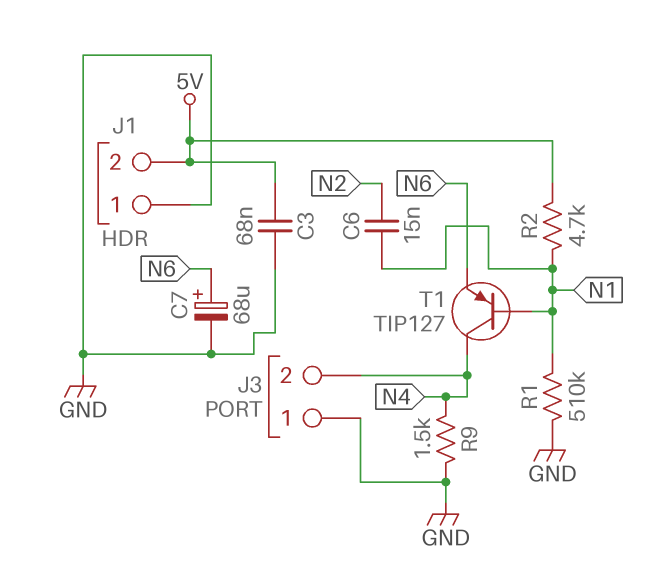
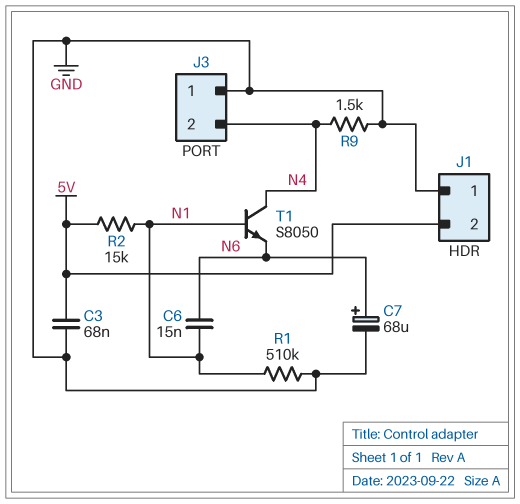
C6: 15nF (N1, N2) -> 15nF (N1, N6)
R2: 4.7k (5V, N1) -> 15k (5V, N1)
T1: PNP TIP127 (B N1, C N4, E N6) -> NPN S8050 (B N1, C N4, E N6)

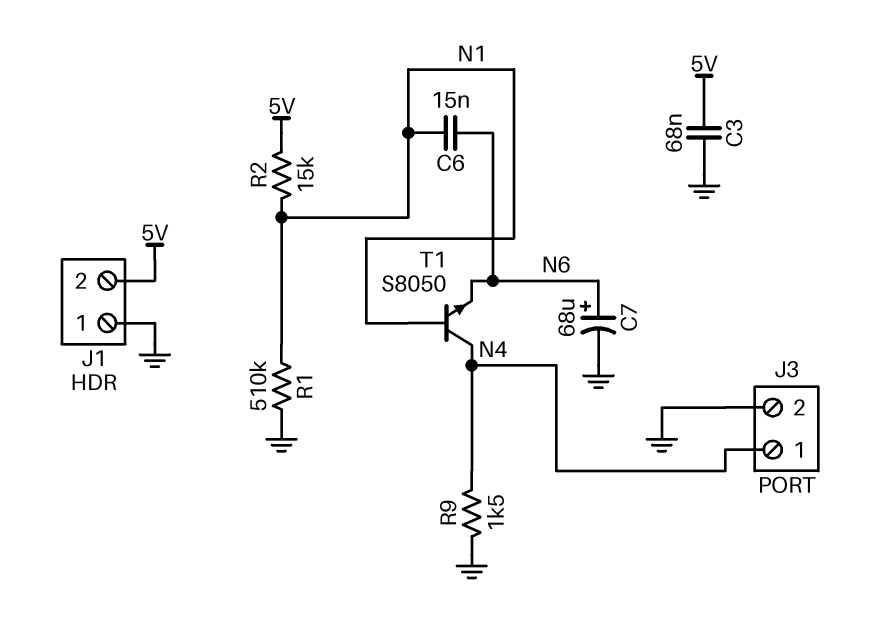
J3 pin 1: GND -> N4
J3 pin 2: N4 -> GND

